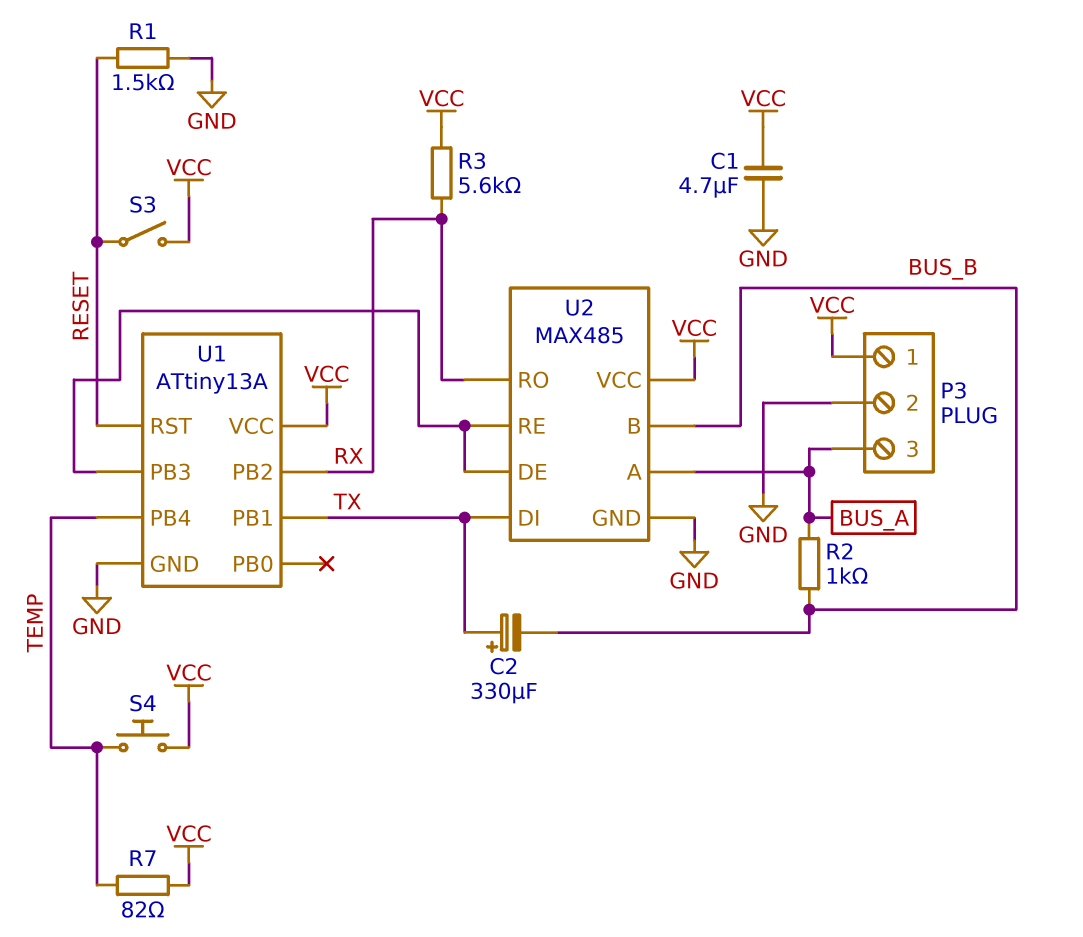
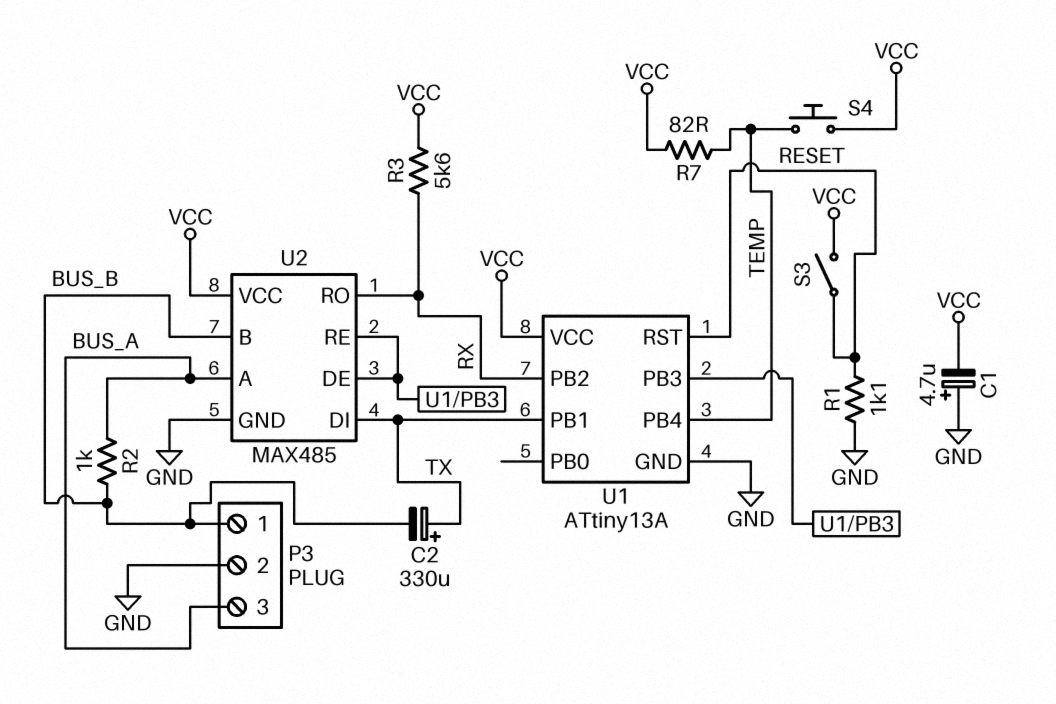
C1: 4.7uF (GND, VCC) -> 4.7uF (plus GND, minus VCC)
P3 pin 1: VCC -> BUS_B
R1: 1.5k (GND, RESET) -> 1.1k (GND, RESET)

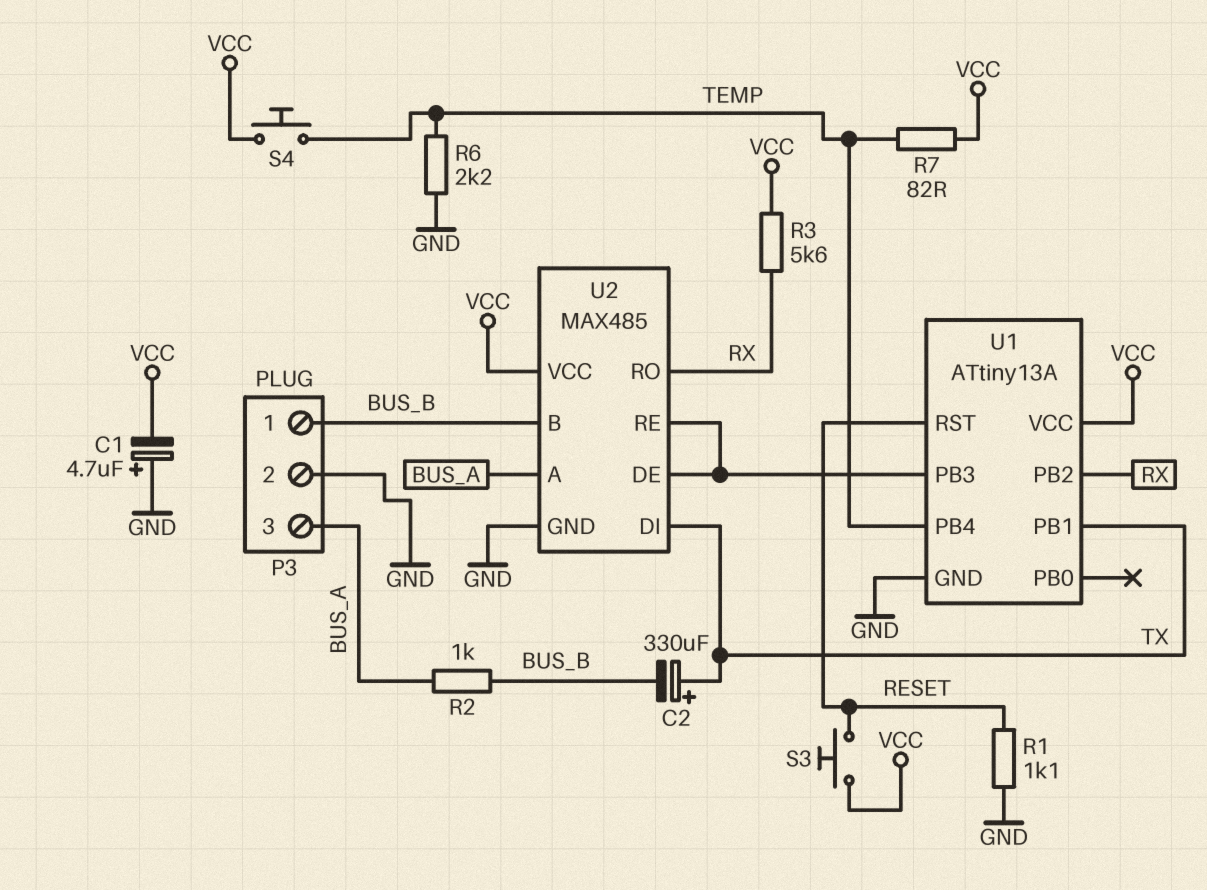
R6: none -> 2.2k (GND, TEMP)
S3: switch (RESET, VCC) -> button (RESET, VCC)

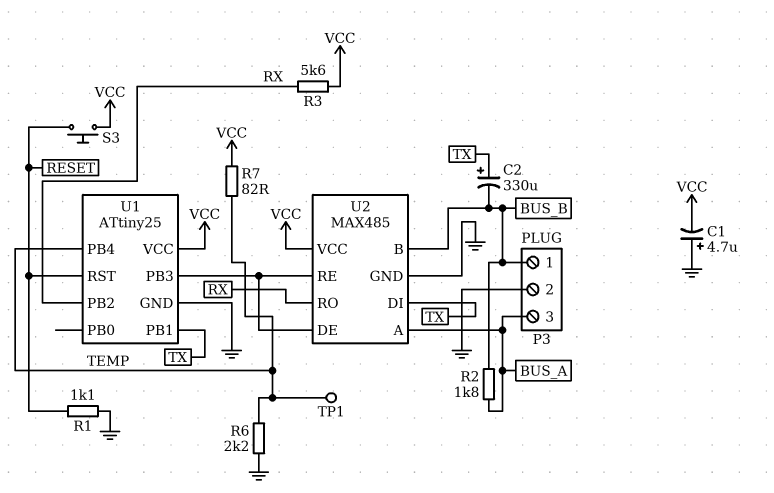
R2: 1k (BUS_A, BUS_B) -> 1.8k (BUS_A, BUS_B)
S4: button (TEMP, VCC) -> none
TP1: none -> test point (TEMP)
U1: ATtiny13A -> ATtiny25

